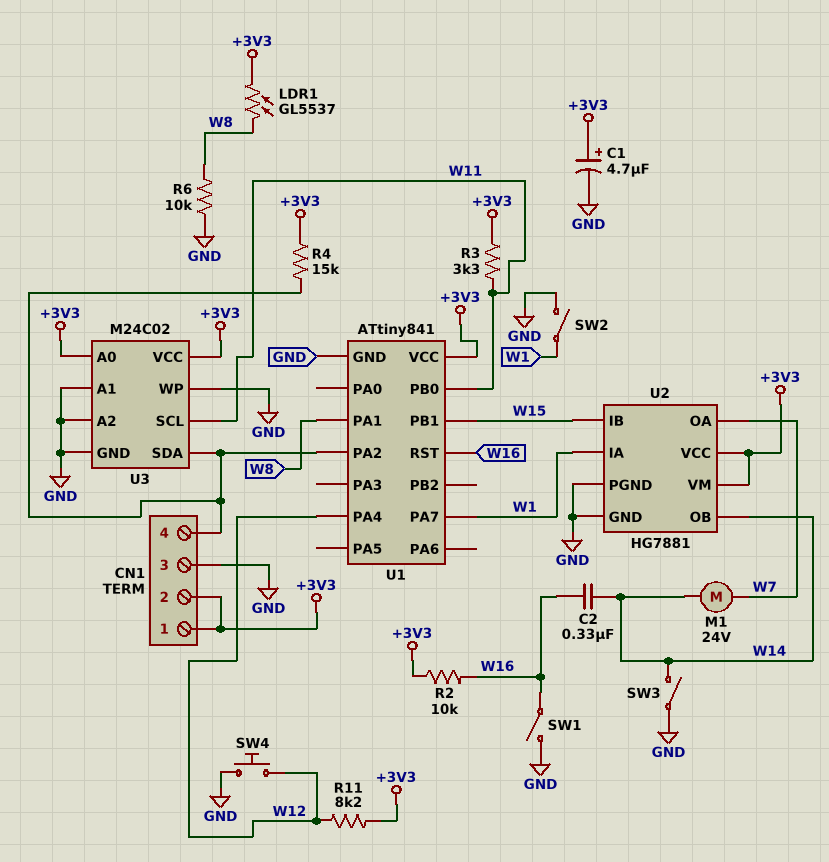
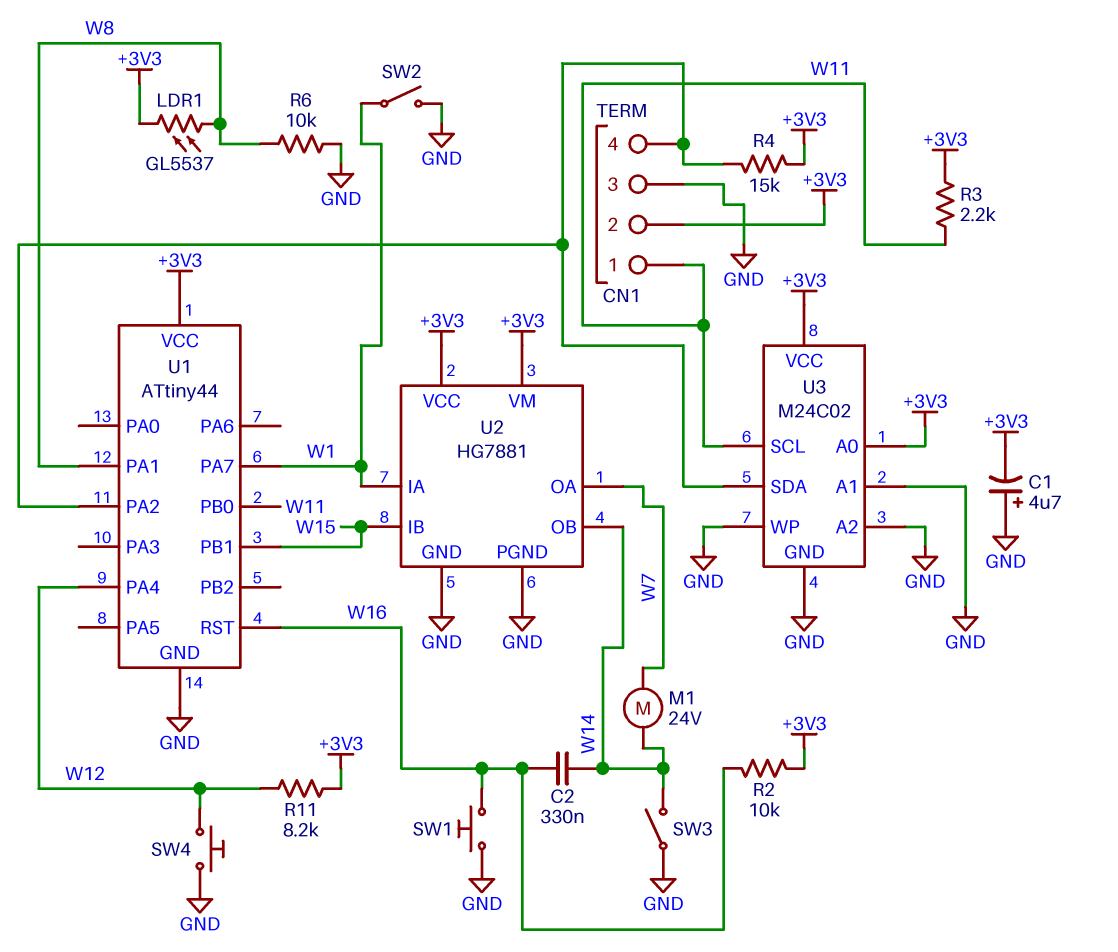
C1: 4.7uF (plus +3V3, minus GND) -> 4.7uF (plus GND, minus +3V3)
CN1 pin 1: +3V3 -> W11
R3: 3.3k (+3V3, W11) -> 2.2k (+3V3, W11)
SW1: switch (GND, W16) -> button (GND, W16)
U1: ATtiny841 -> ATtiny44

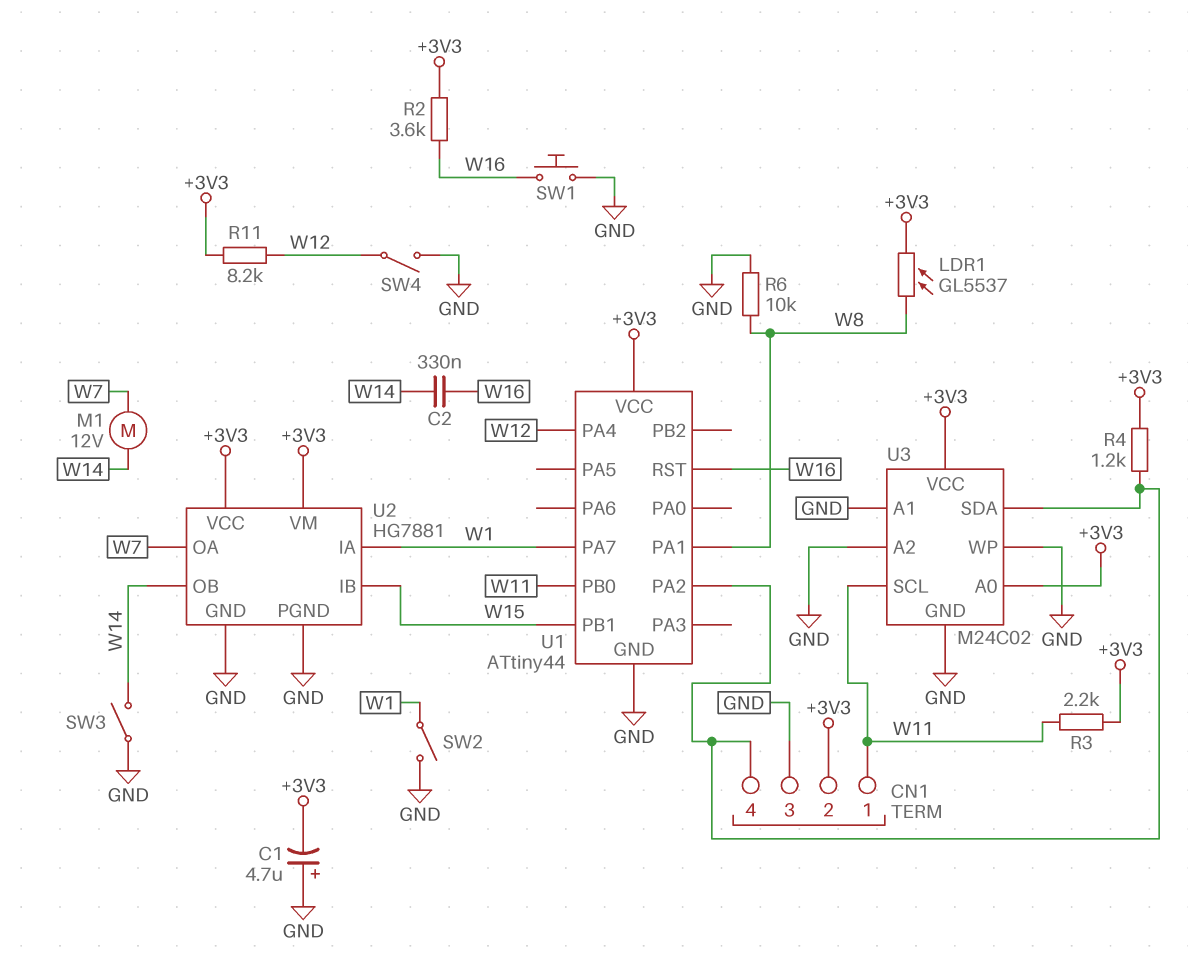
M1: motor 24V (W7, W14) -> motor 12V (W7, W14)
R2: 10k (+3V3, W16) -> 3.6k (+3V3, W16)
R4: 15k (+3V3, CN1/4) -> 1.2k (+3V3, CN1/4)
SW4: button (GND, W12) -> switch (GND, W12)

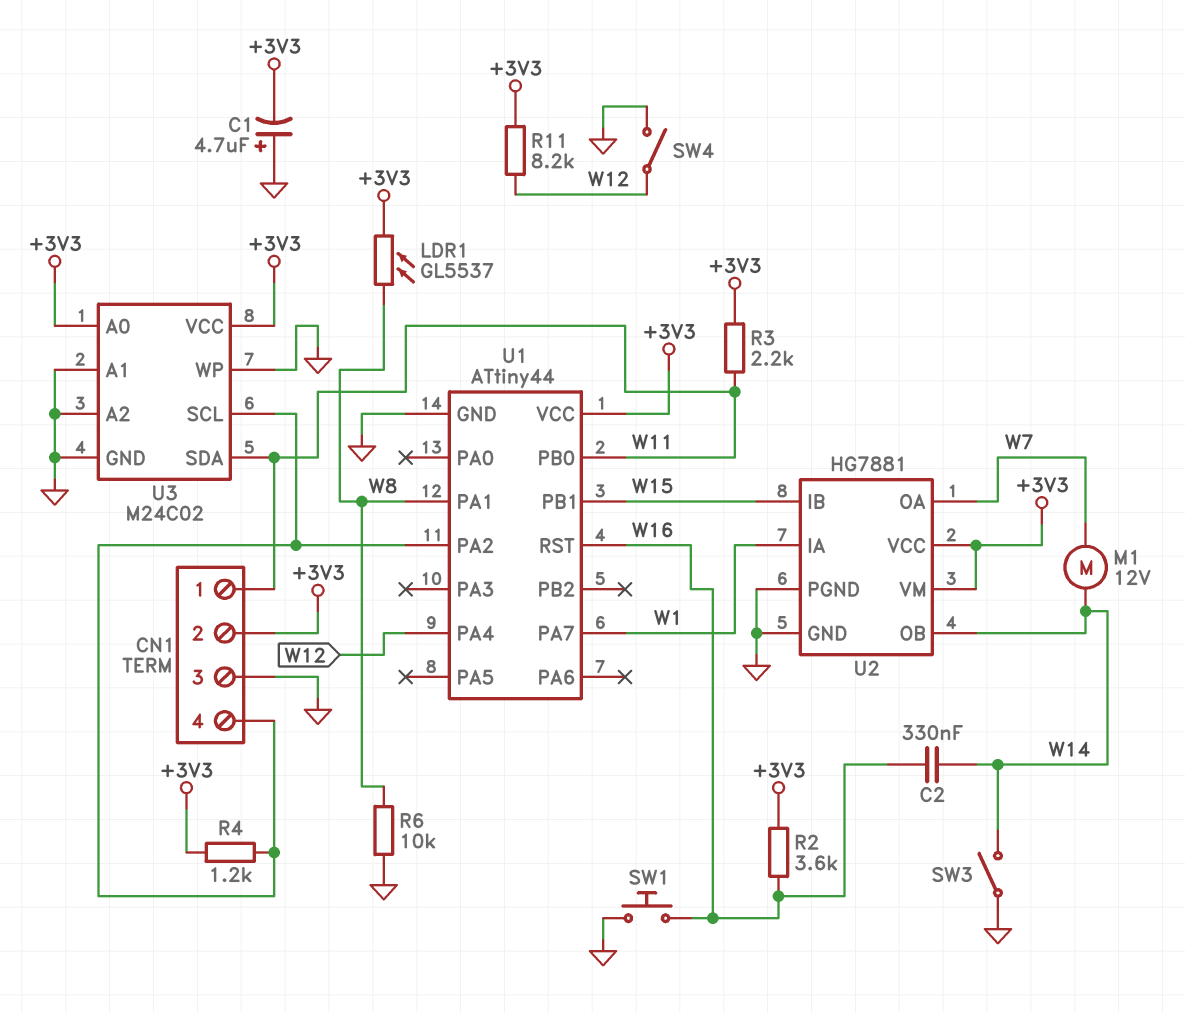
SW2: switch (GND, W1) -> none
U3 pin SCL: W11 -> CN1/4
U3 pin SDA: CN1/4 -> W11

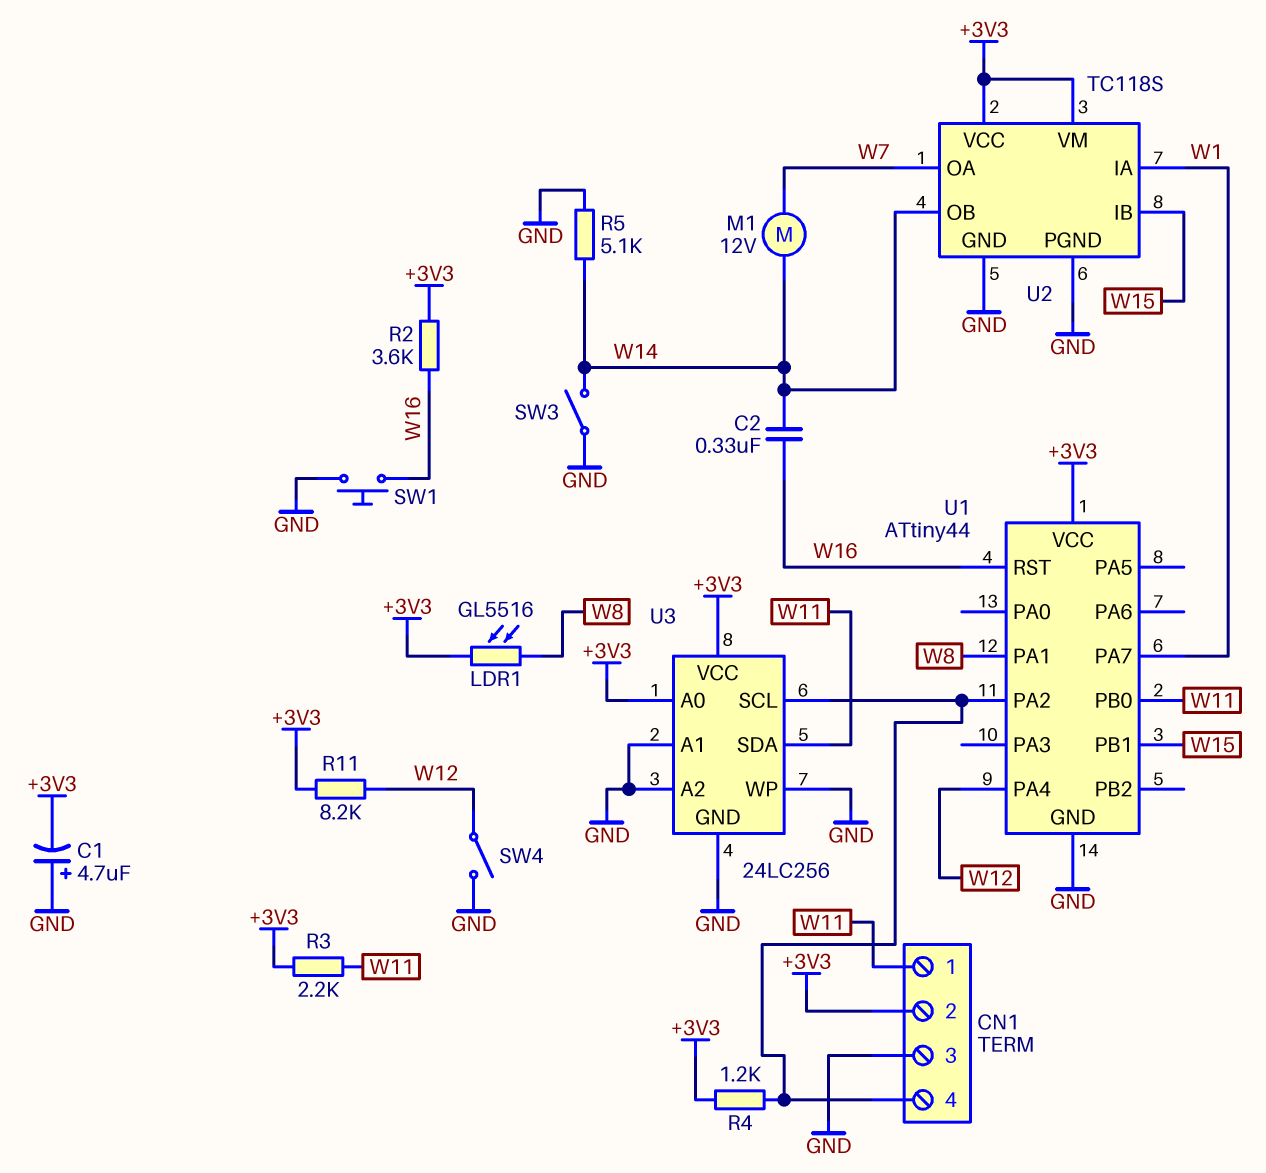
LDR1: GL5537 (+3V3, W8) -> GL5516 (+3V3, W8)
R5: none -> 5.1k (GND, W14)
R6: 10k (GND, W8) -> none
U2: HG7881 -> TC118S
U3: M24C02 -> 24LC256

